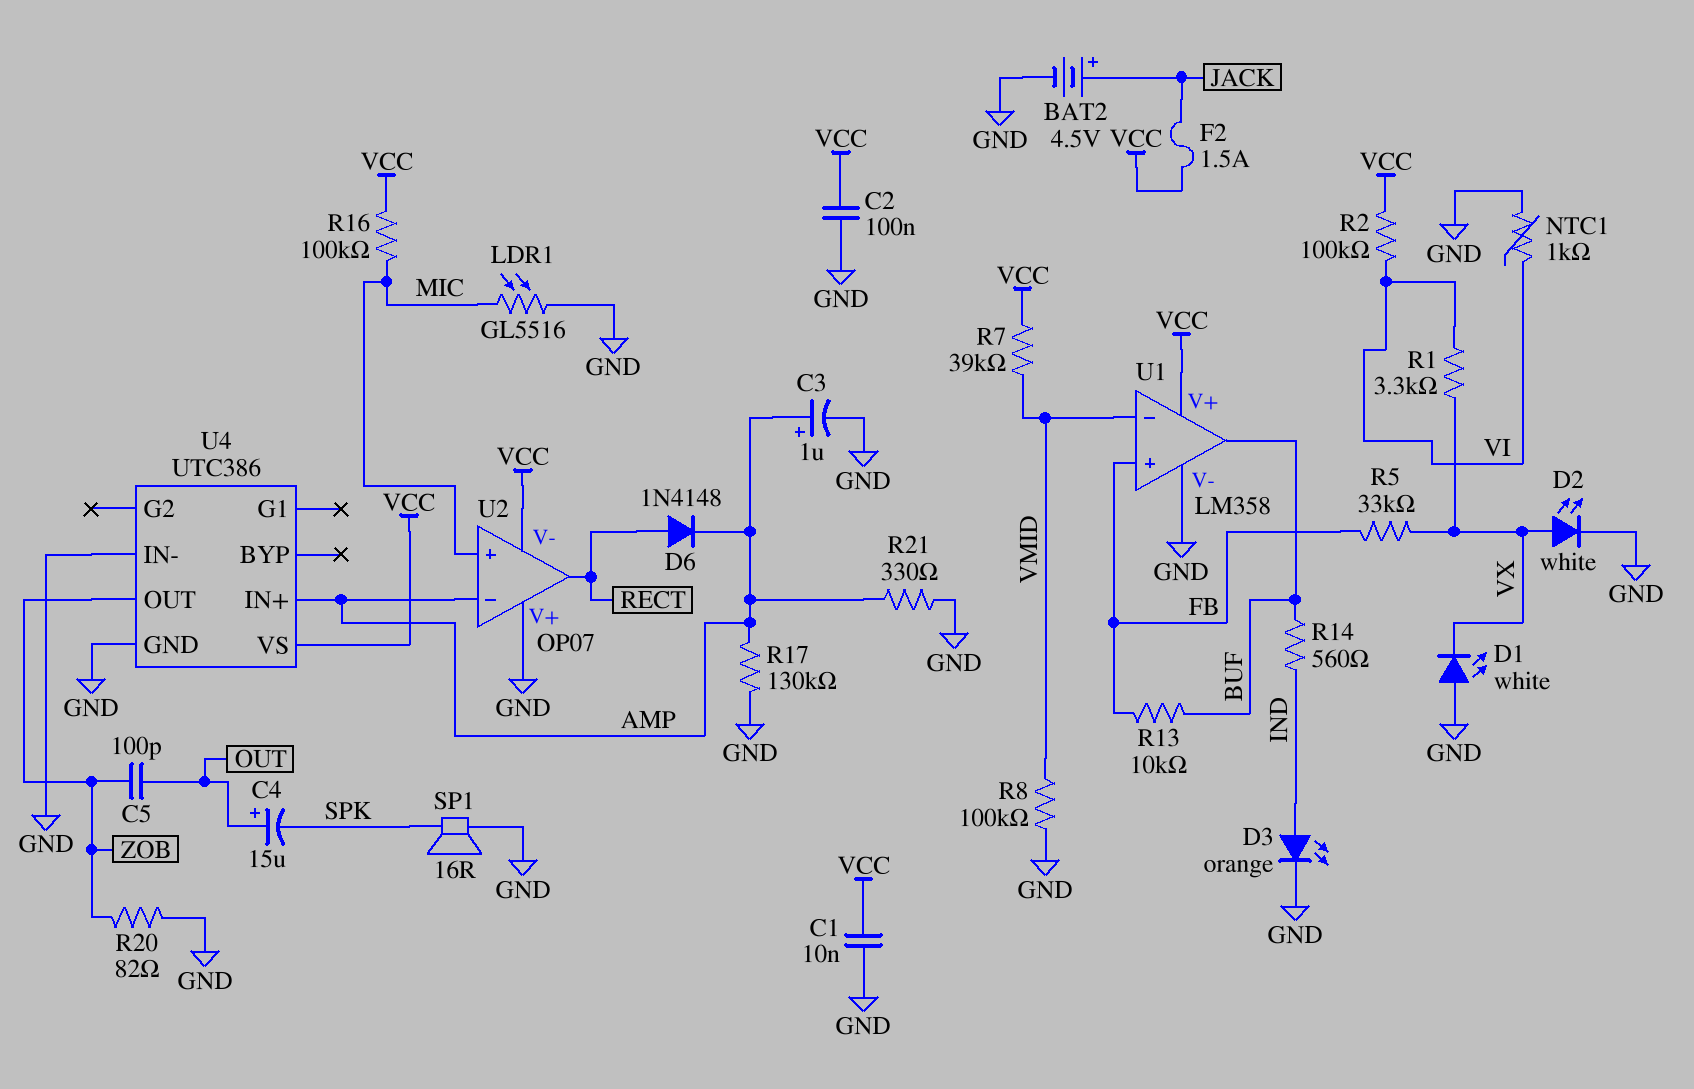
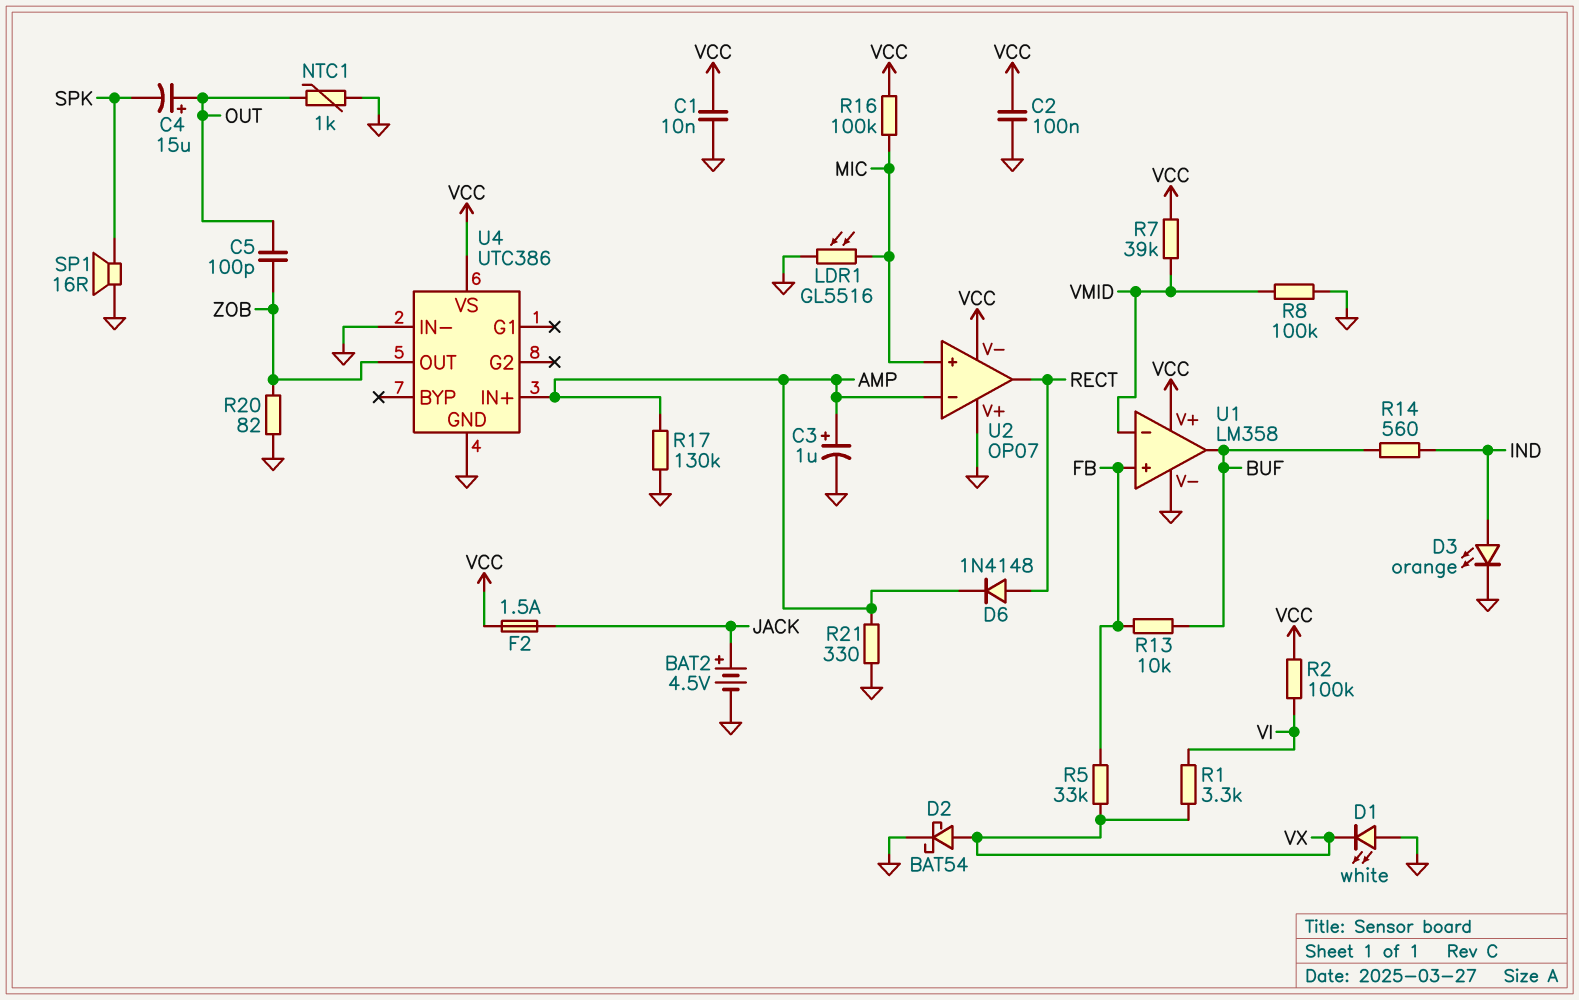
D2: LED white (A VX, K GND) -> schottky BAT54 (A VX, K GND)
NTC1: 1k (GND, VI) -> 1k (GND, OUT)

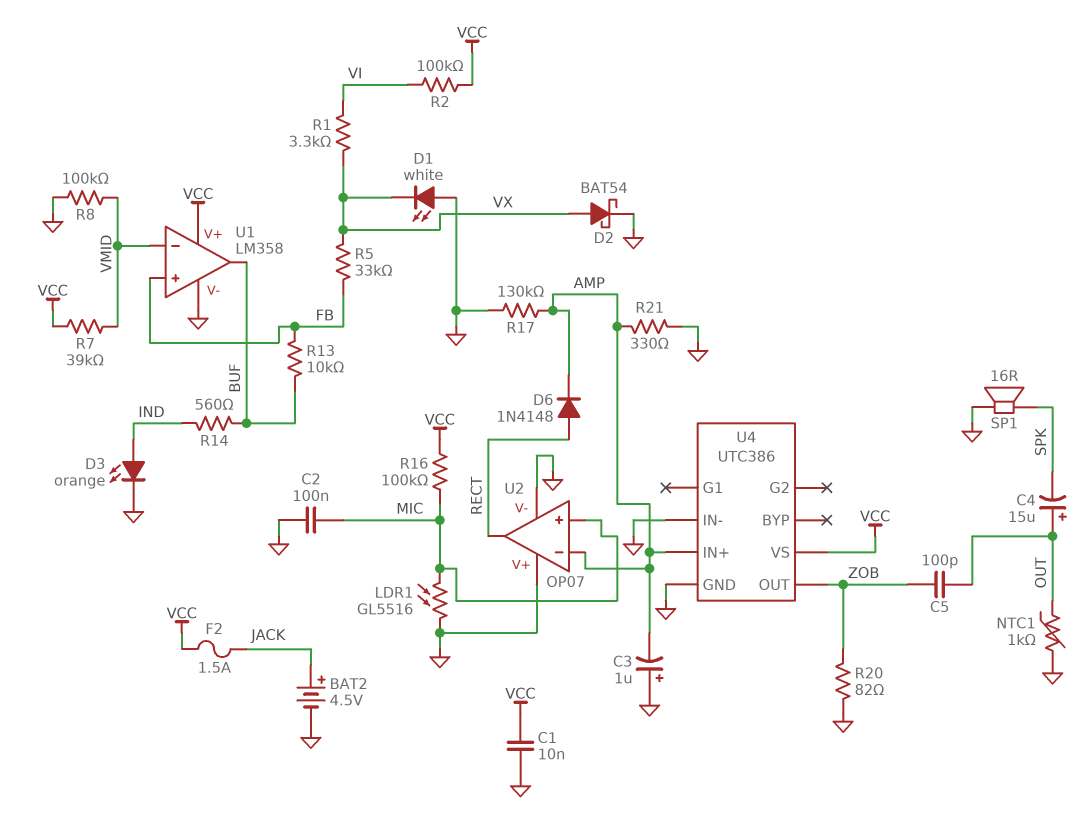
C2: 100nF (GND, VCC) -> 100nF (GND, MIC)
C3: 1uF (plus AMP, minus GND) -> 1uF (plus GND, minus AMP)
U2 pin V-: VCC -> GND

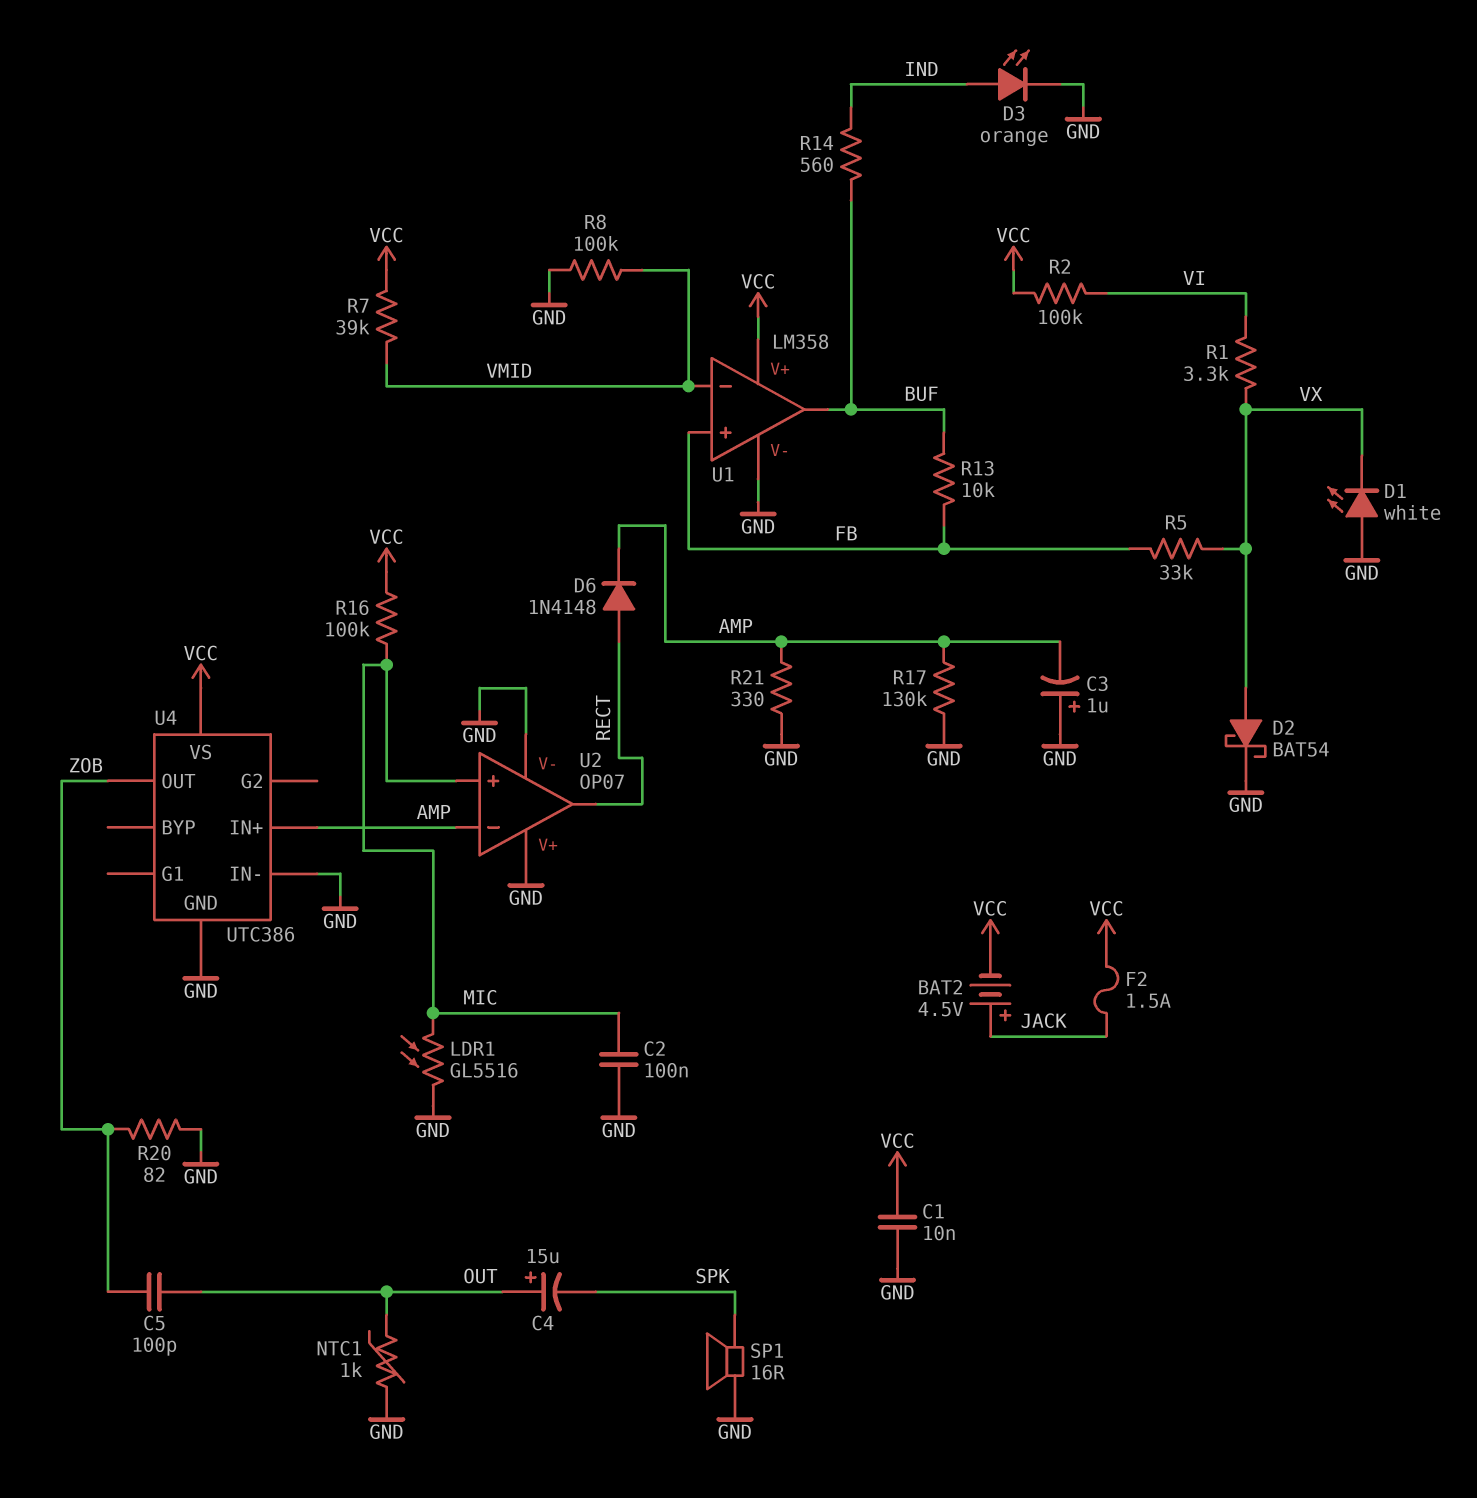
BAT2: 4.5V (plus JACK, minus GND) -> 4.5V (plus JACK, minus VCC)

